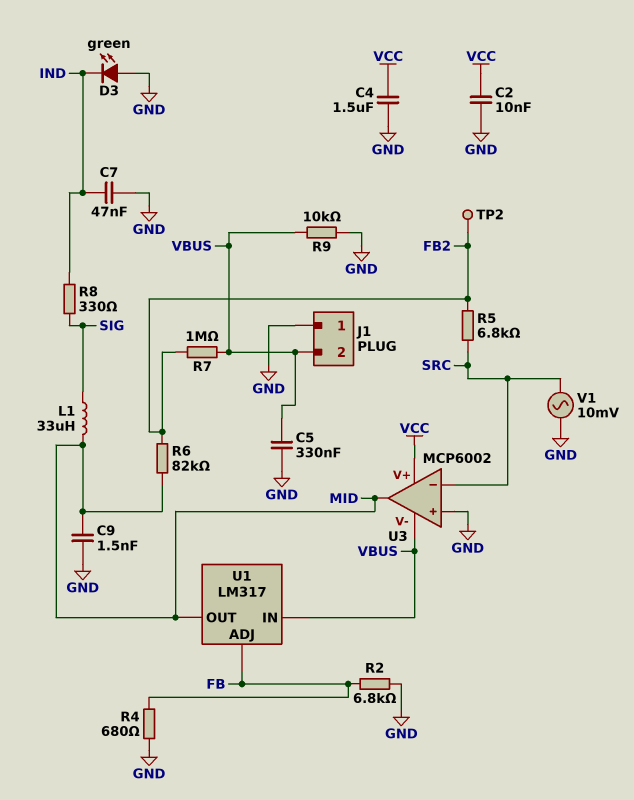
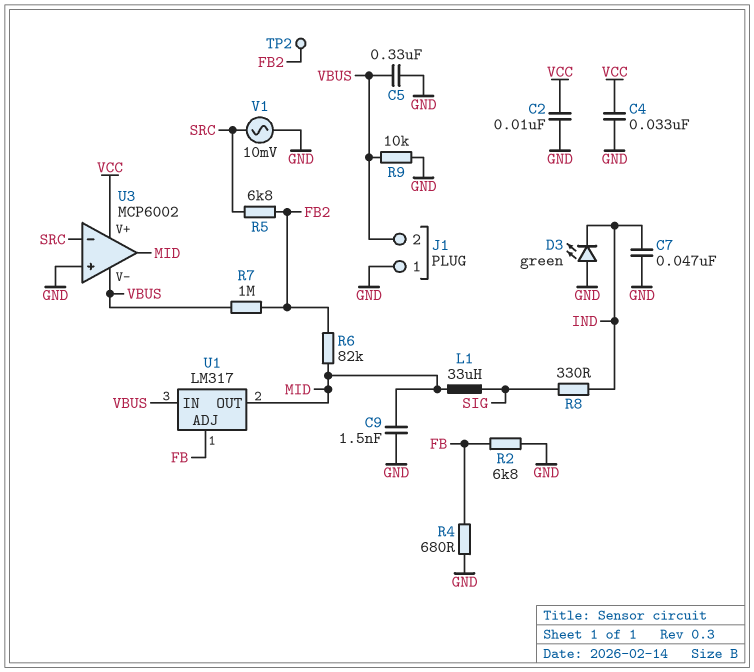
C4: 1.5uF (GND, VCC) -> 33nF (GND, VCC)

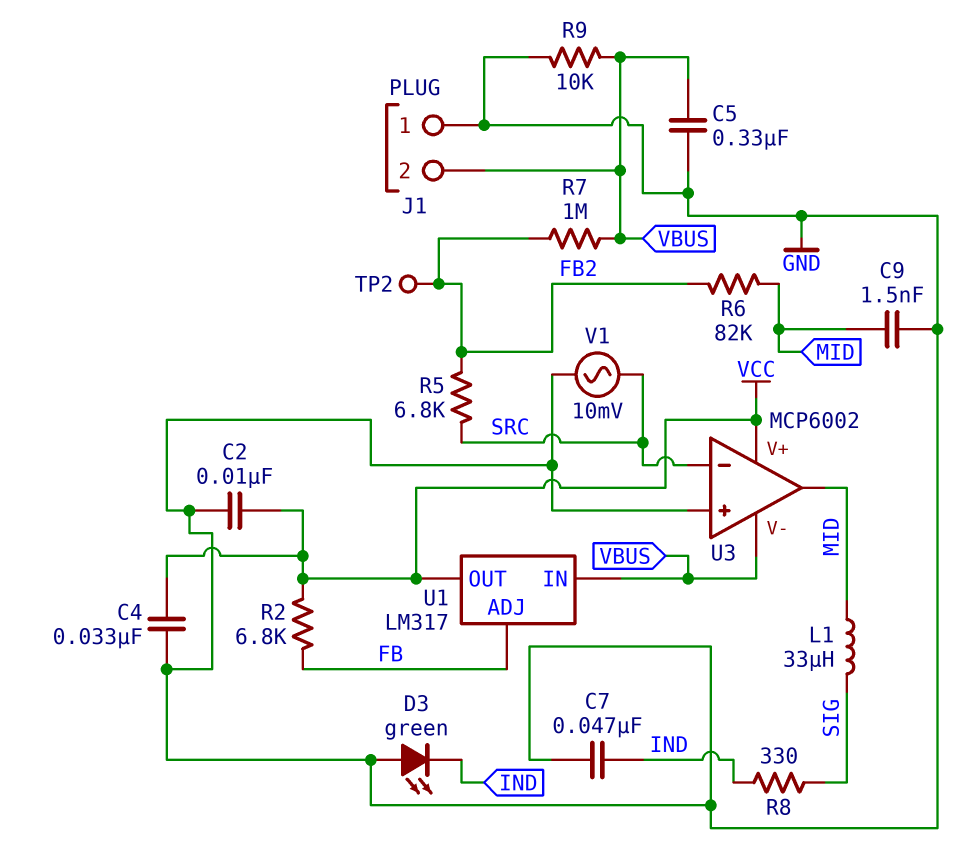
R2: 6.8k (FB, GND) -> 6.8k (FB, VCC)
R4: 680 (FB, GND) -> none
U1 pin OUT: MID -> VCC

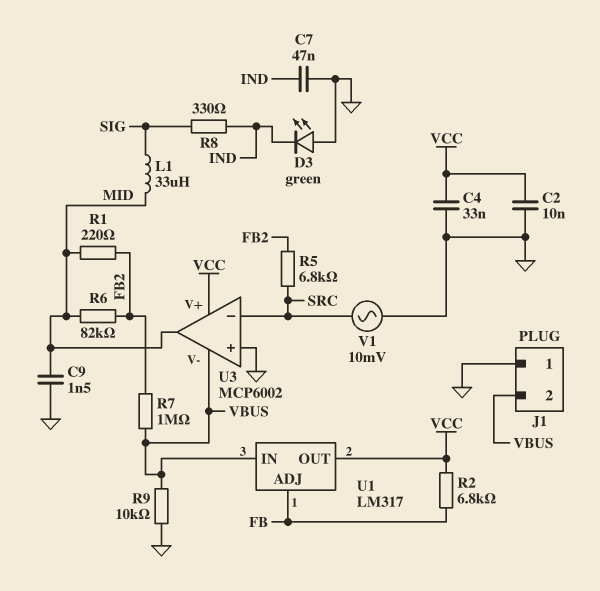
C5: 330nF (GND, VBUS) -> none
R1: none -> 220 (FB2, MID)
TP2: test point (FB2) -> none

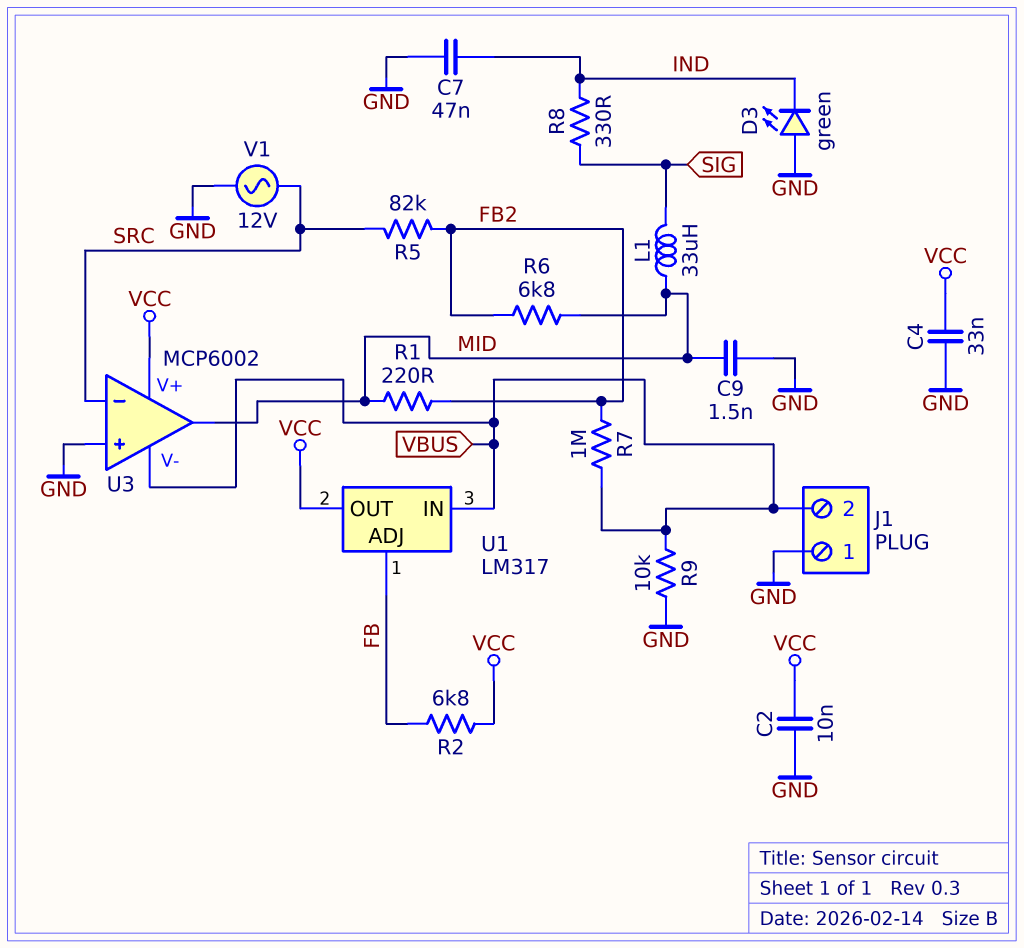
R5: 6.8k (FB2, SRC) -> 82k (FB2, SRC)
R6: 82k (FB2, MID) -> 6.8k (FB2, MID)
V1: AC 10mV (GND, SRC) -> AC 12V (GND, SRC)

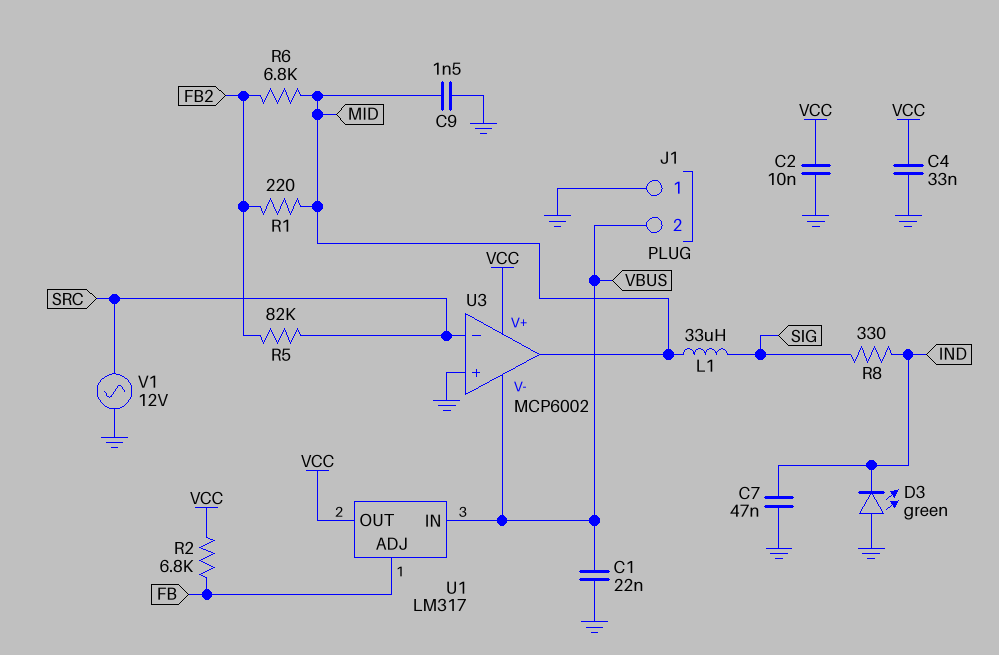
C1: none -> 22nF (GND, VBUS)
R7: 1M (FB2, VBUS) -> none
R9: 10k (GND, VBUS) -> none

